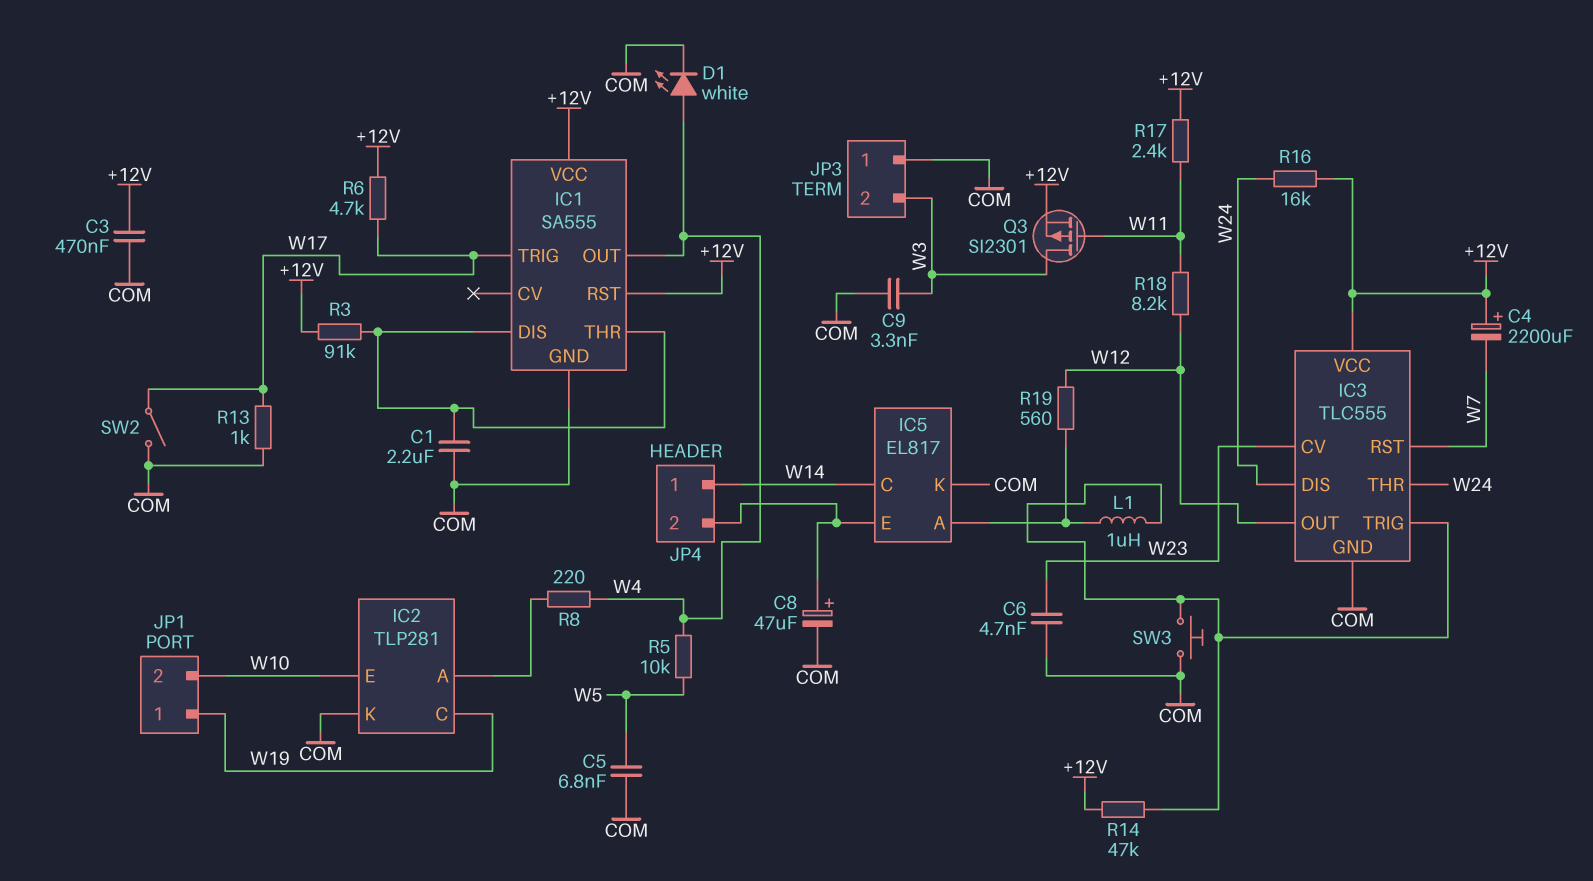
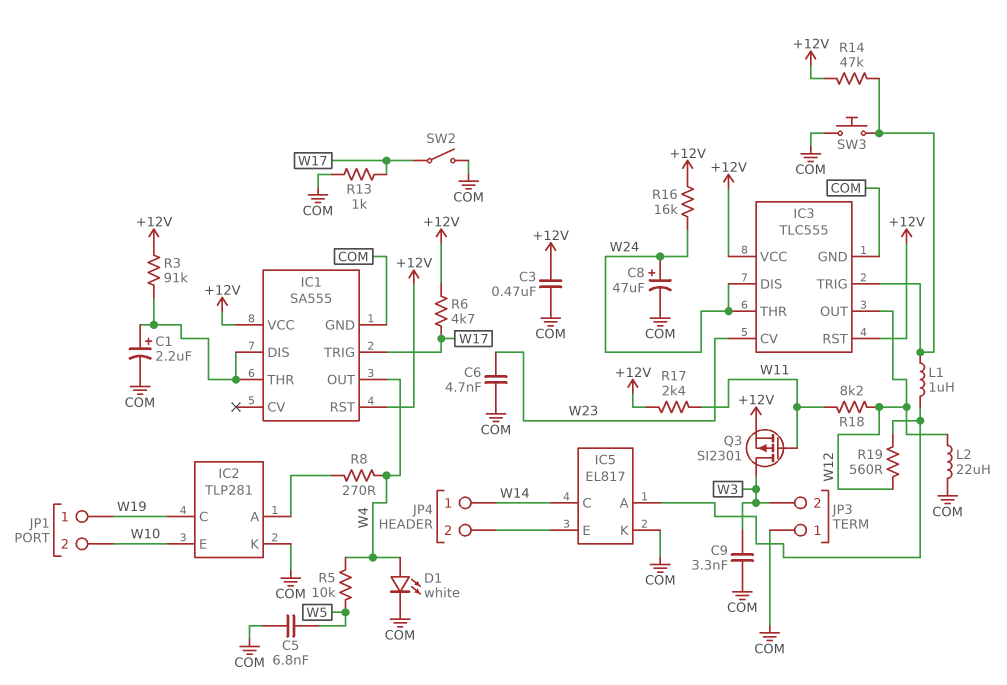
C1: 2.2uF (COM, IC1/DIS) -> 2.2uF (plus IC1/DIS, minus COM)
C4: 2200uF (plus +12V, minus W7) -> none
C8: 47uF (plus IC5/E, minus COM) -> 47uF (plus W24, minus COM)
IC3 pin RST: W7 -> +12V
L2: none -> 22uH (COM, W12)
R8: 220 (IC2/A, W4) -> 270 (IC2/A, W4)

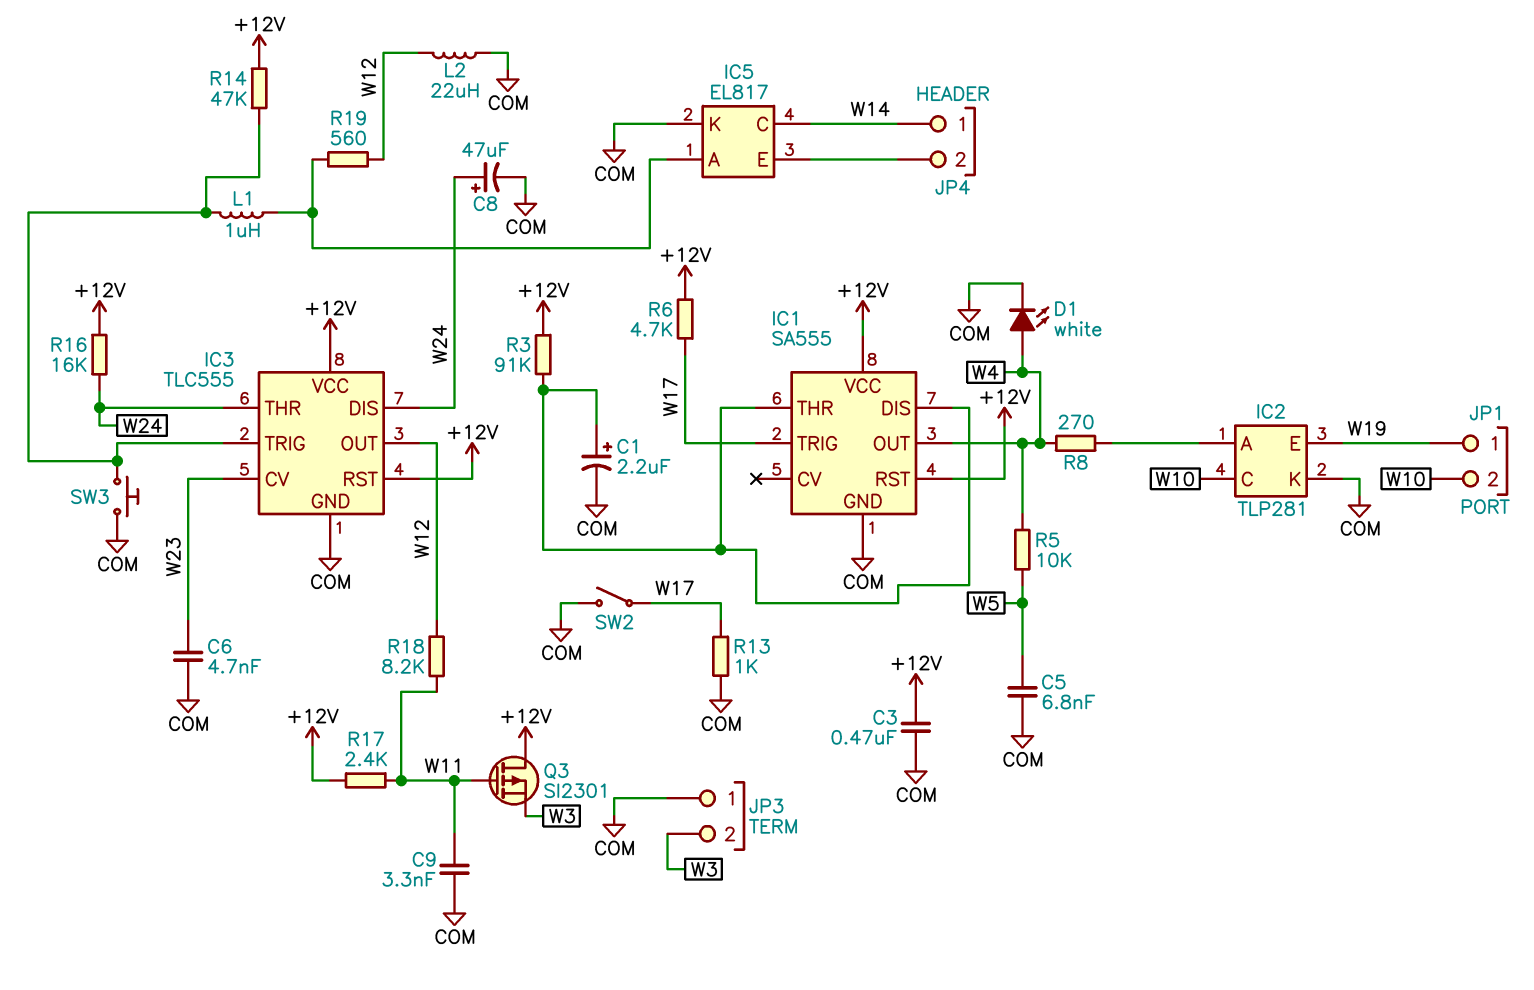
C9: 3.3nF (COM, W3) -> 3.3nF (COM, W11)
IC2 pin C: W19 -> W10
IC2 pin E: W10 -> W19
Q3: PMOS SI2301 (G W11, D W3, S +12V) -> PMOS SI2301 (G W11, D +12V, S W3)

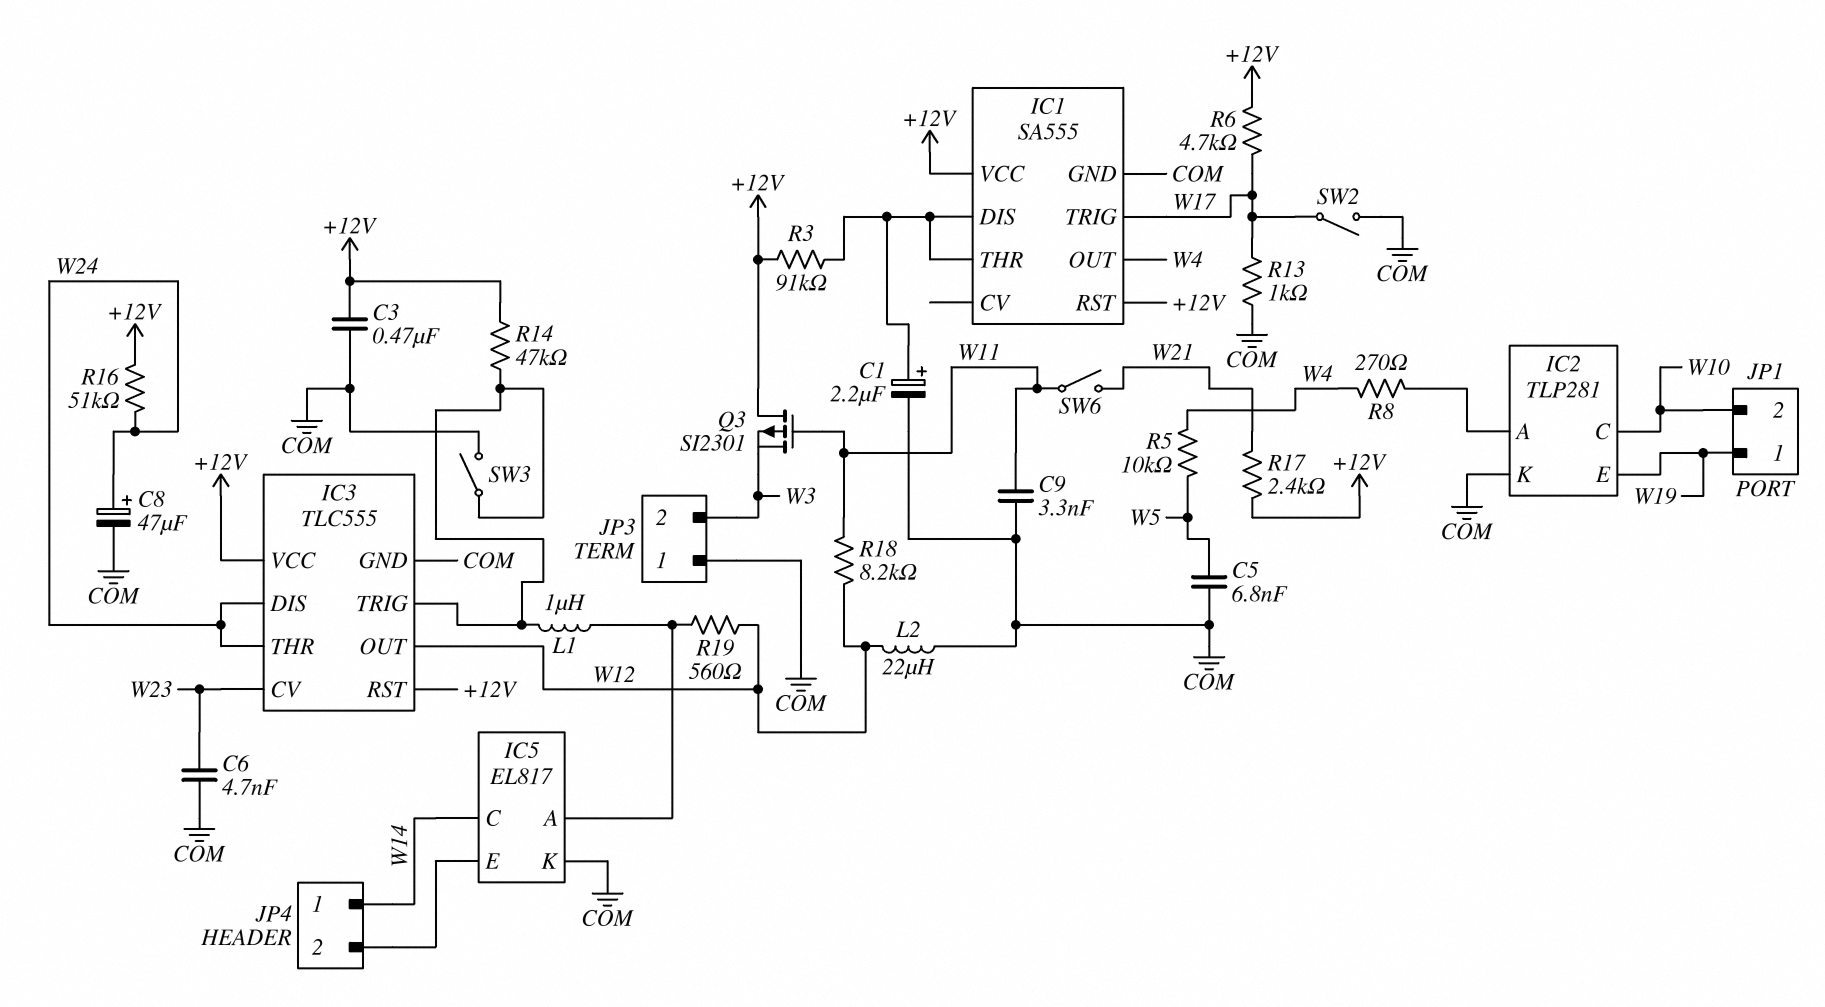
D1: LED white (A W4, K COM) -> none
R16: 16k (+12V, W24) -> 51k (+12V, W24)
R17: 2.4k (+12V, W11) -> 2.4k (+12V, W21)
SW3: button (COM, IC3/TRIG) -> switch (COM, IC3/TRIG)
SW6: none -> switch (W11, W21)

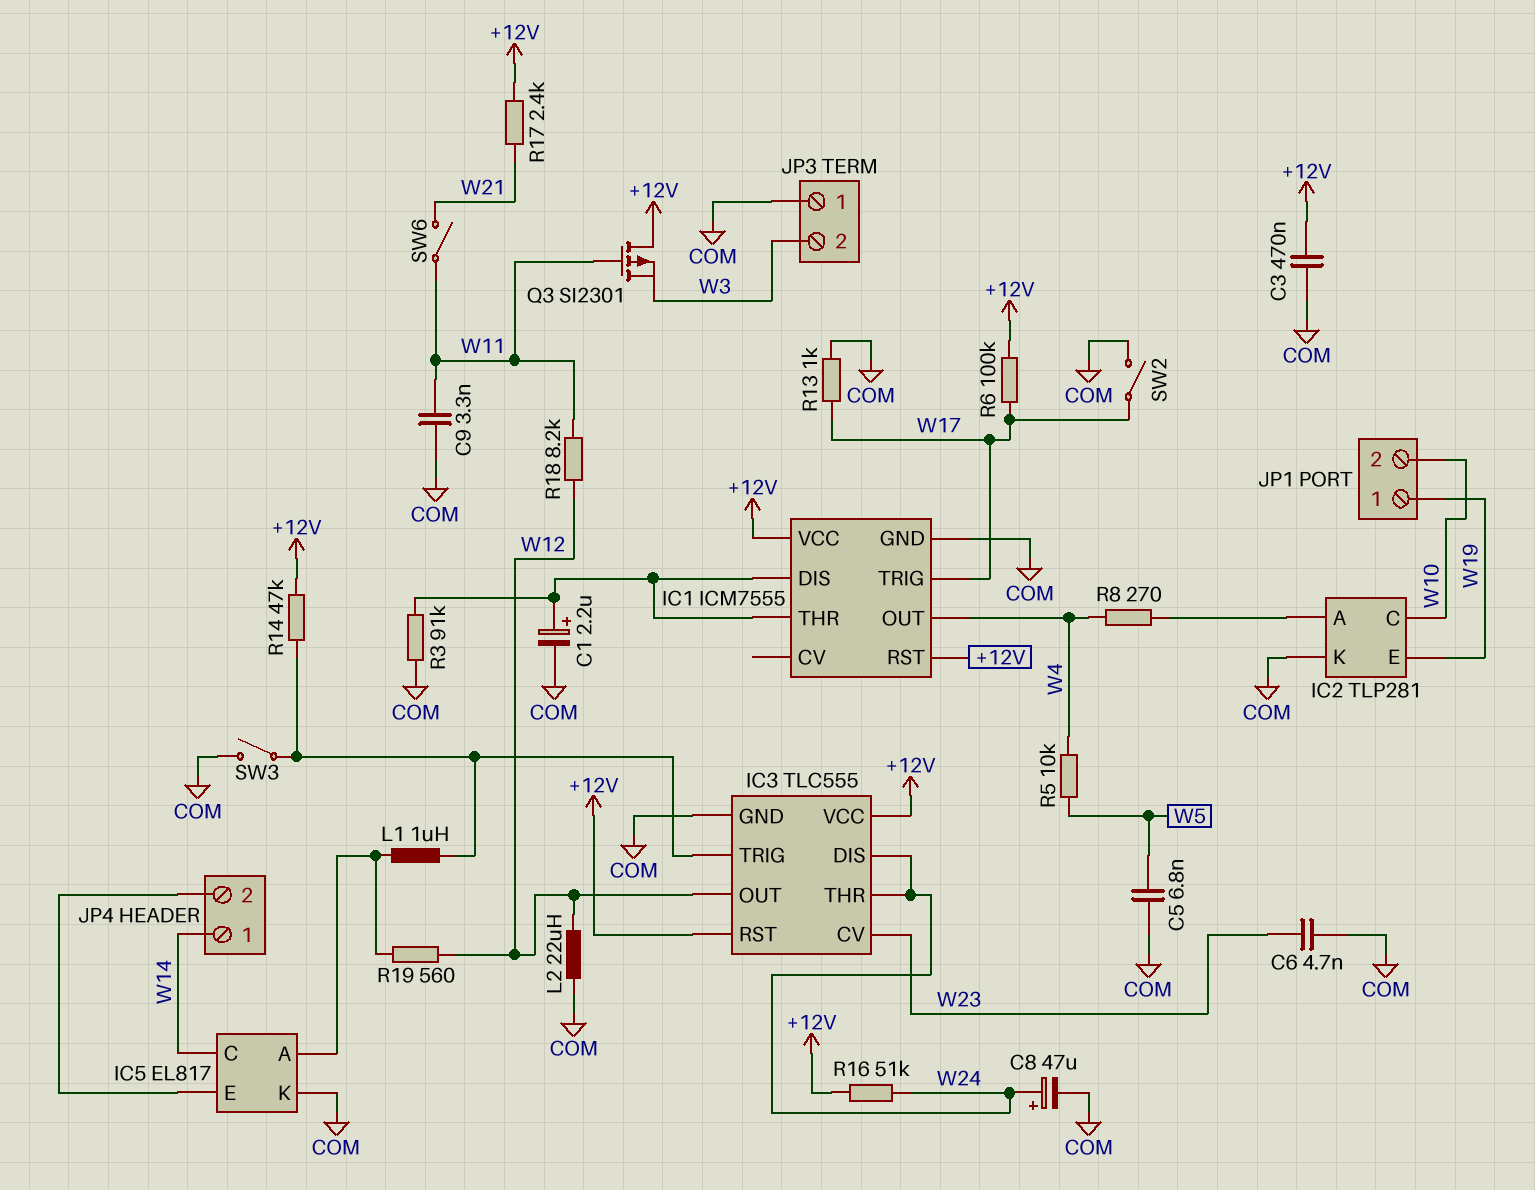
IC1: SA555 -> ICM7555
R3: 91k (+12V, IC1/DIS) -> 91k (COM, IC1/DIS)
R6: 4.7k (+12V, W17) -> 100k (+12V, W17)

